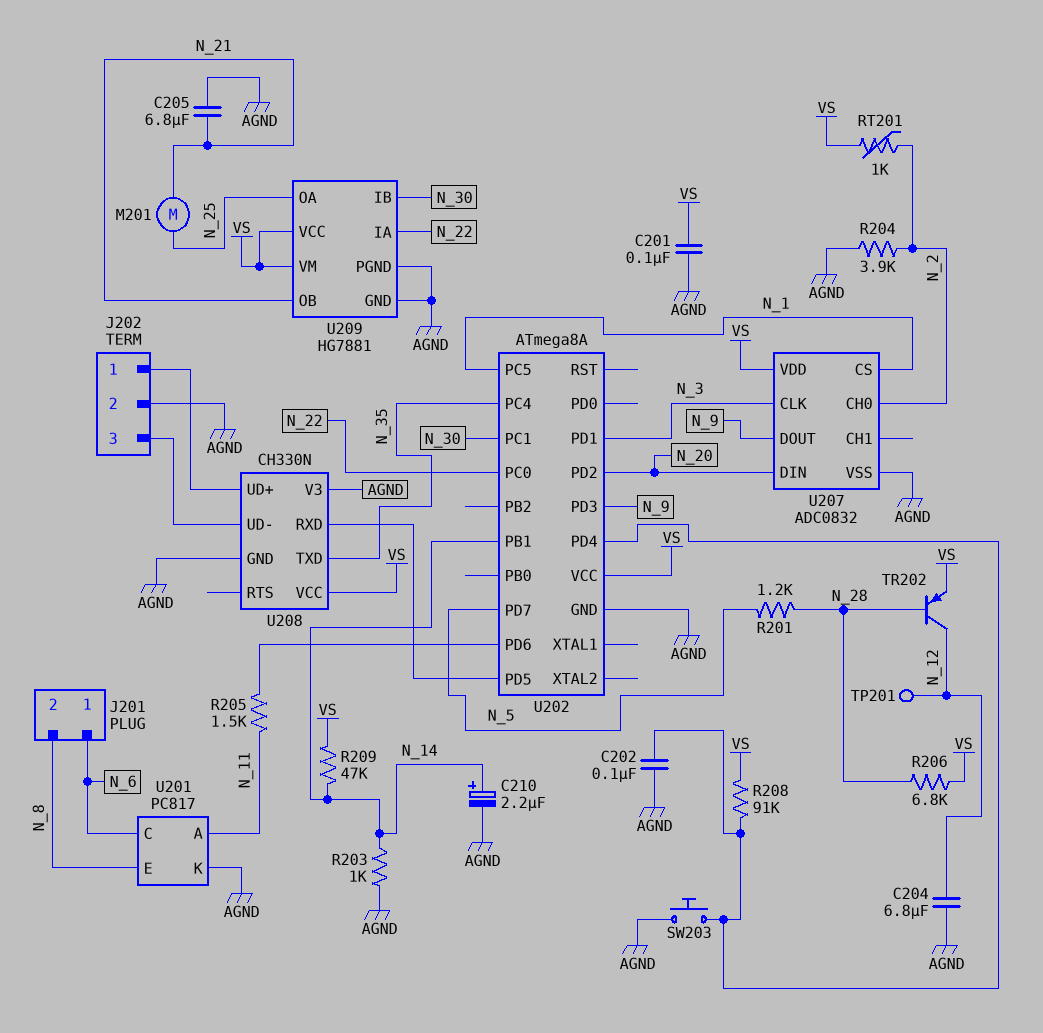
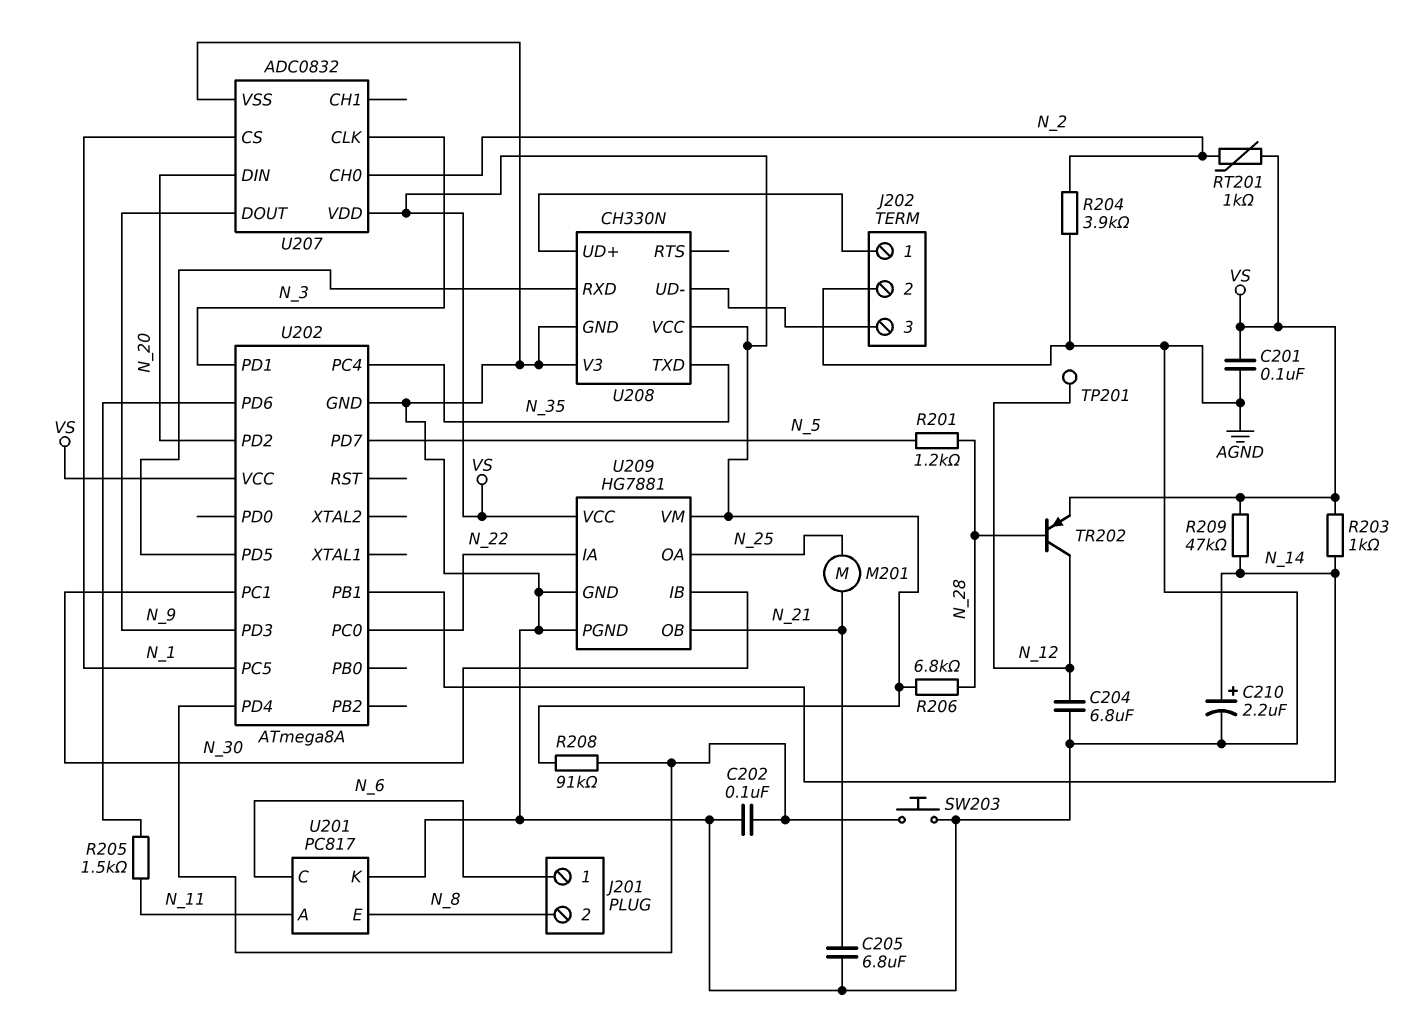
R203: 1k (AGND, N_14) -> 1k (N_14, VS)

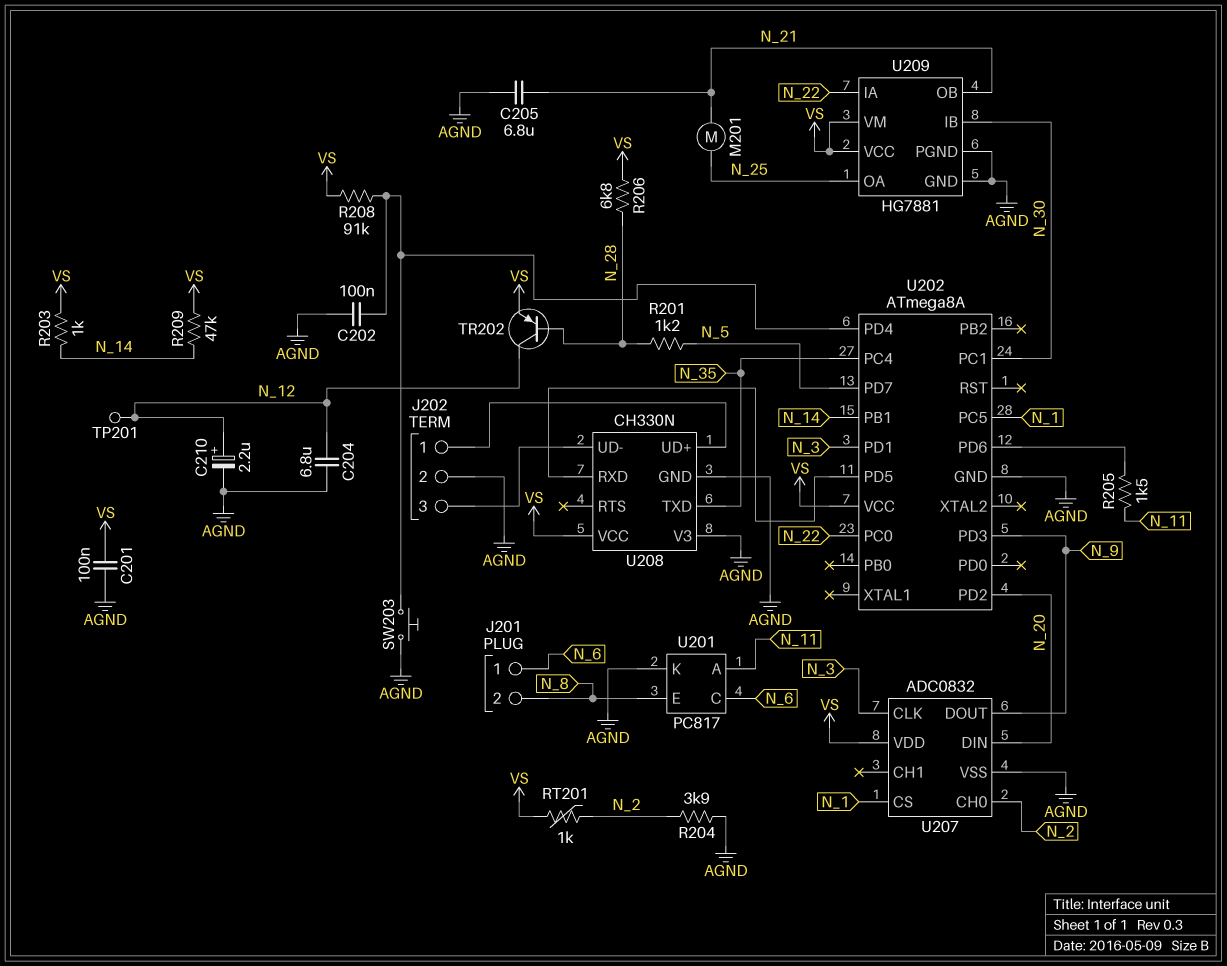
C210: 2.2uF (plus N_14, minus AGND) -> 2.2uF (plus N_12, minus AGND)

